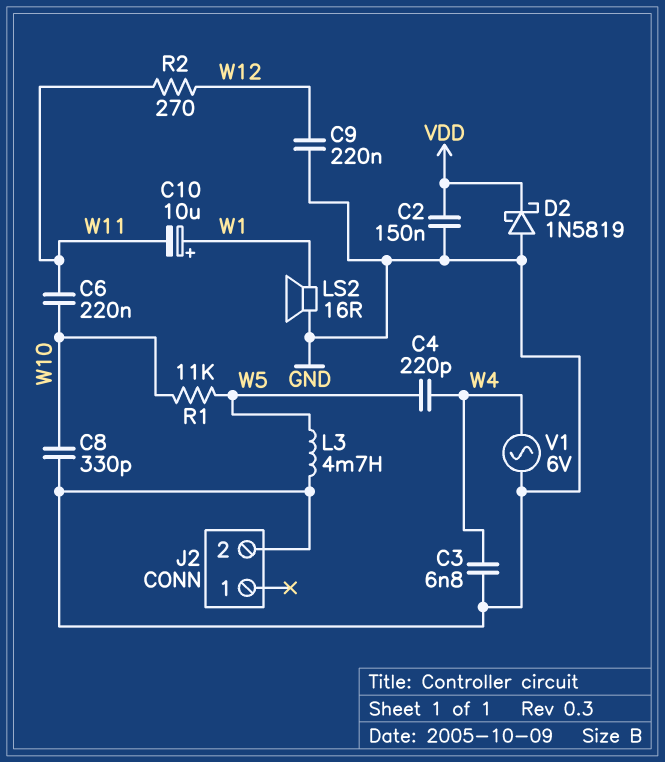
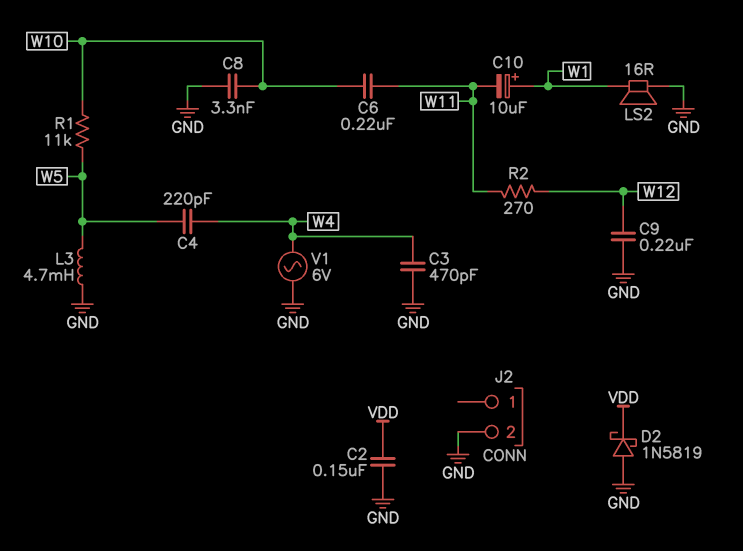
C3: 6.8nF (GND, W4) -> 470pF (GND, W4)
C8: 330pF (GND, W10) -> 3.3nF (GND, W10)

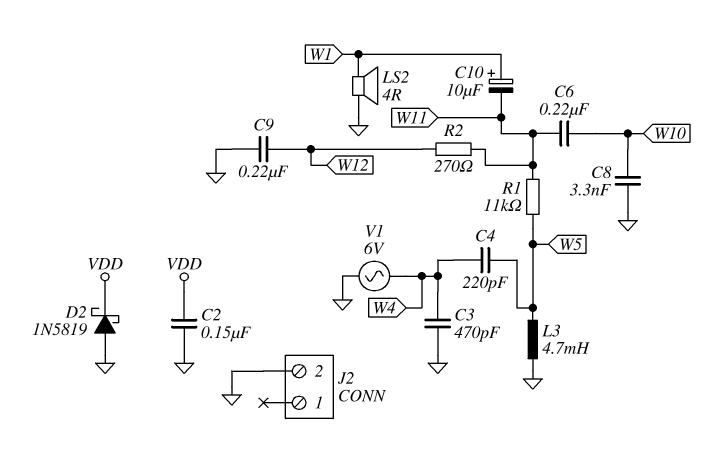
LS2: speaker 16R (GND, W1) -> speaker 4R (GND, W1)
R1: 11k (W5, W10) -> 11k (W5, W11)

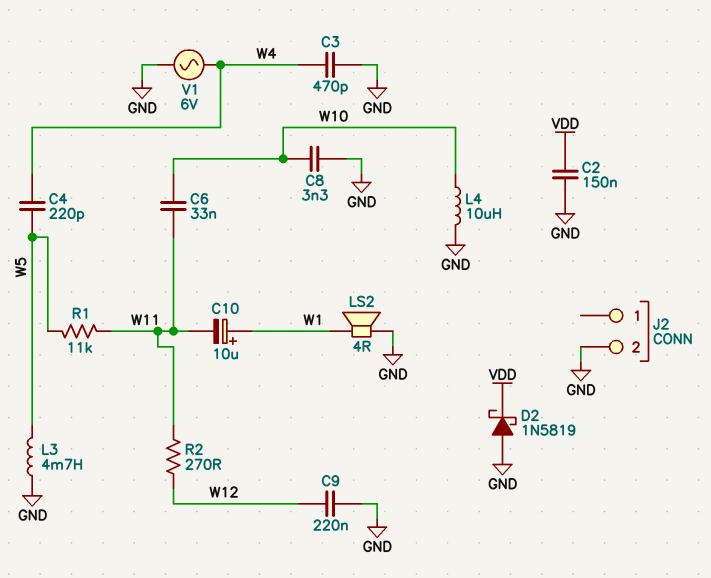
C6: 220nF (W10, W11) -> 33nF (W10, W11)
L4: none -> 10uH (GND, W10)

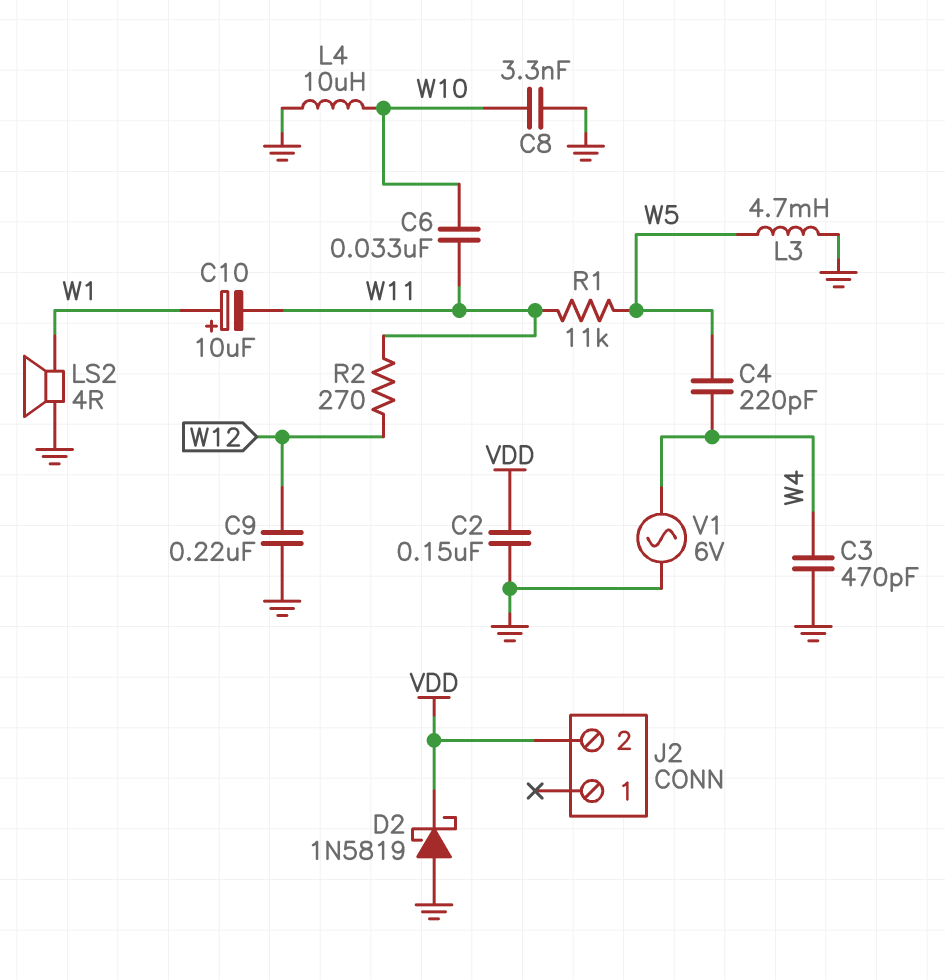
J2 pin 2: GND -> VDD

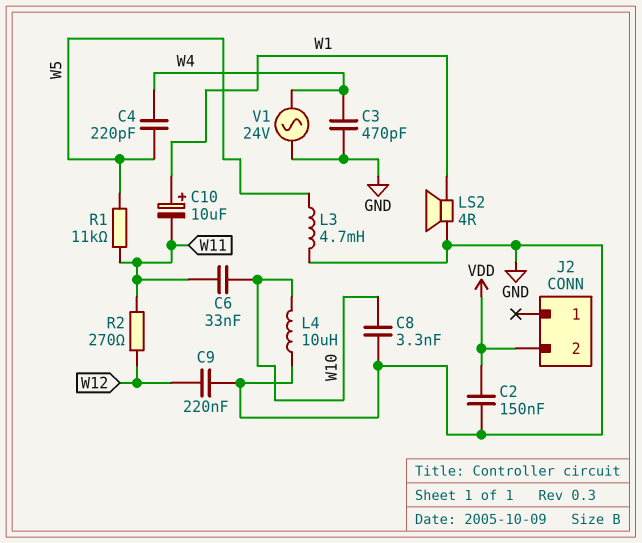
D2: schottky 1N5819 (A GND, K VDD) -> none
V1: AC 6V (GND, W4) -> AC 24V (GND, W4)

